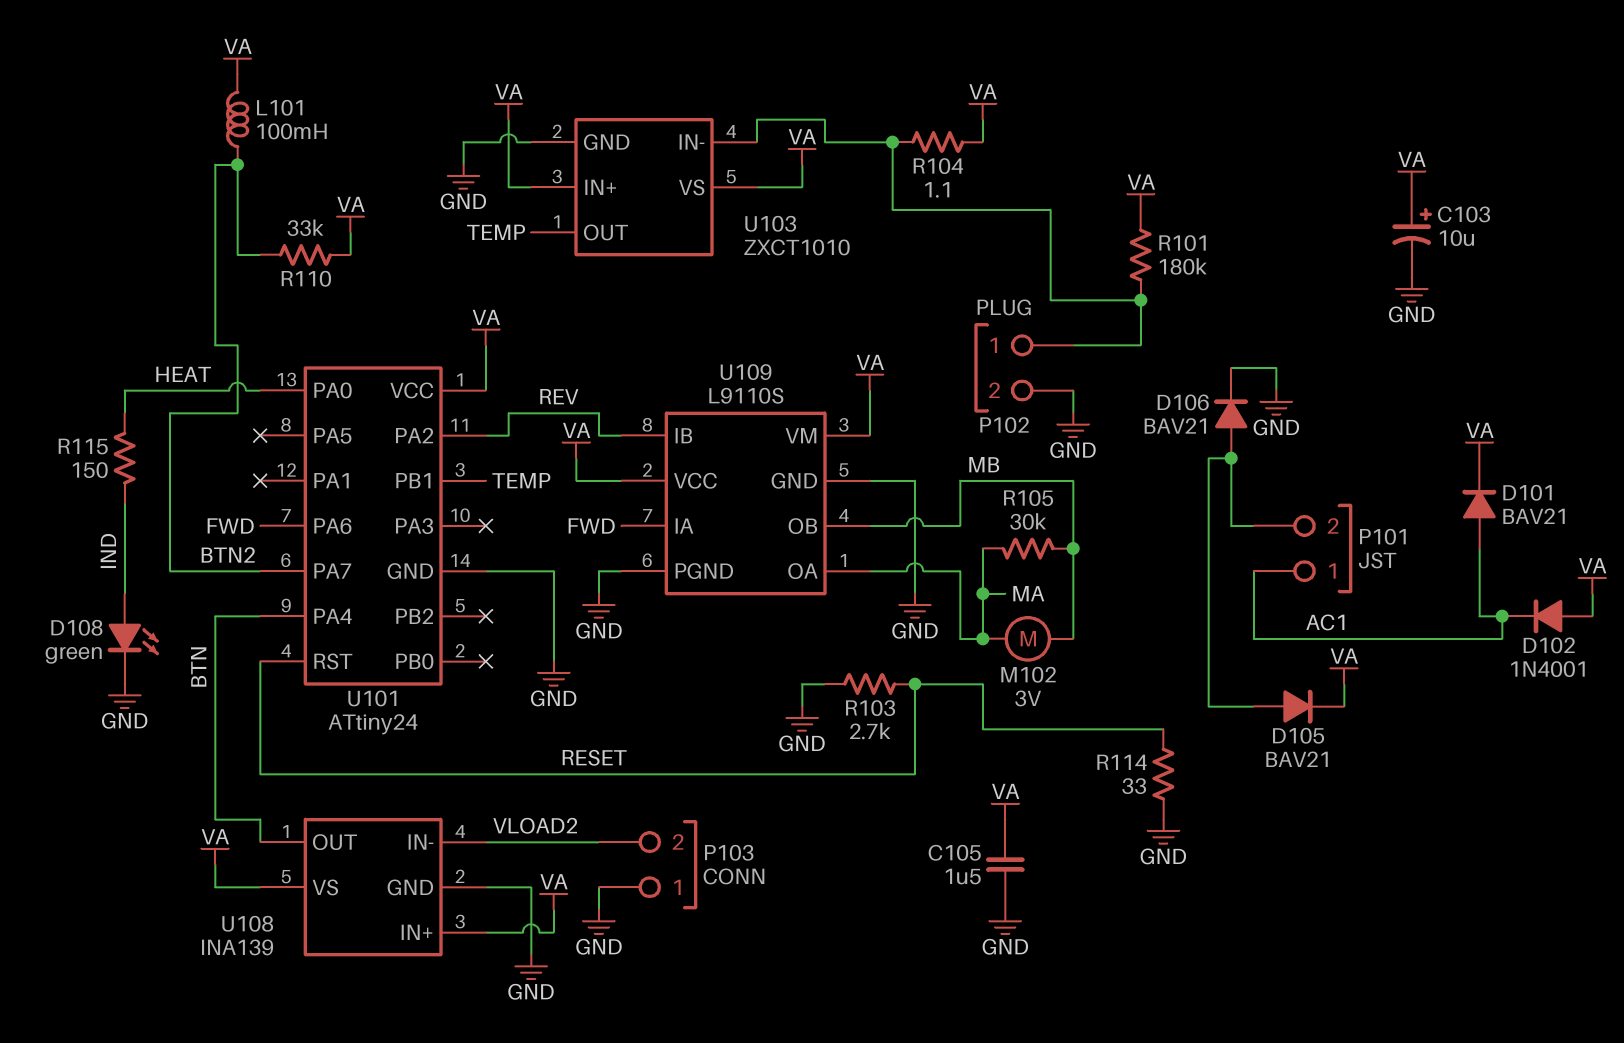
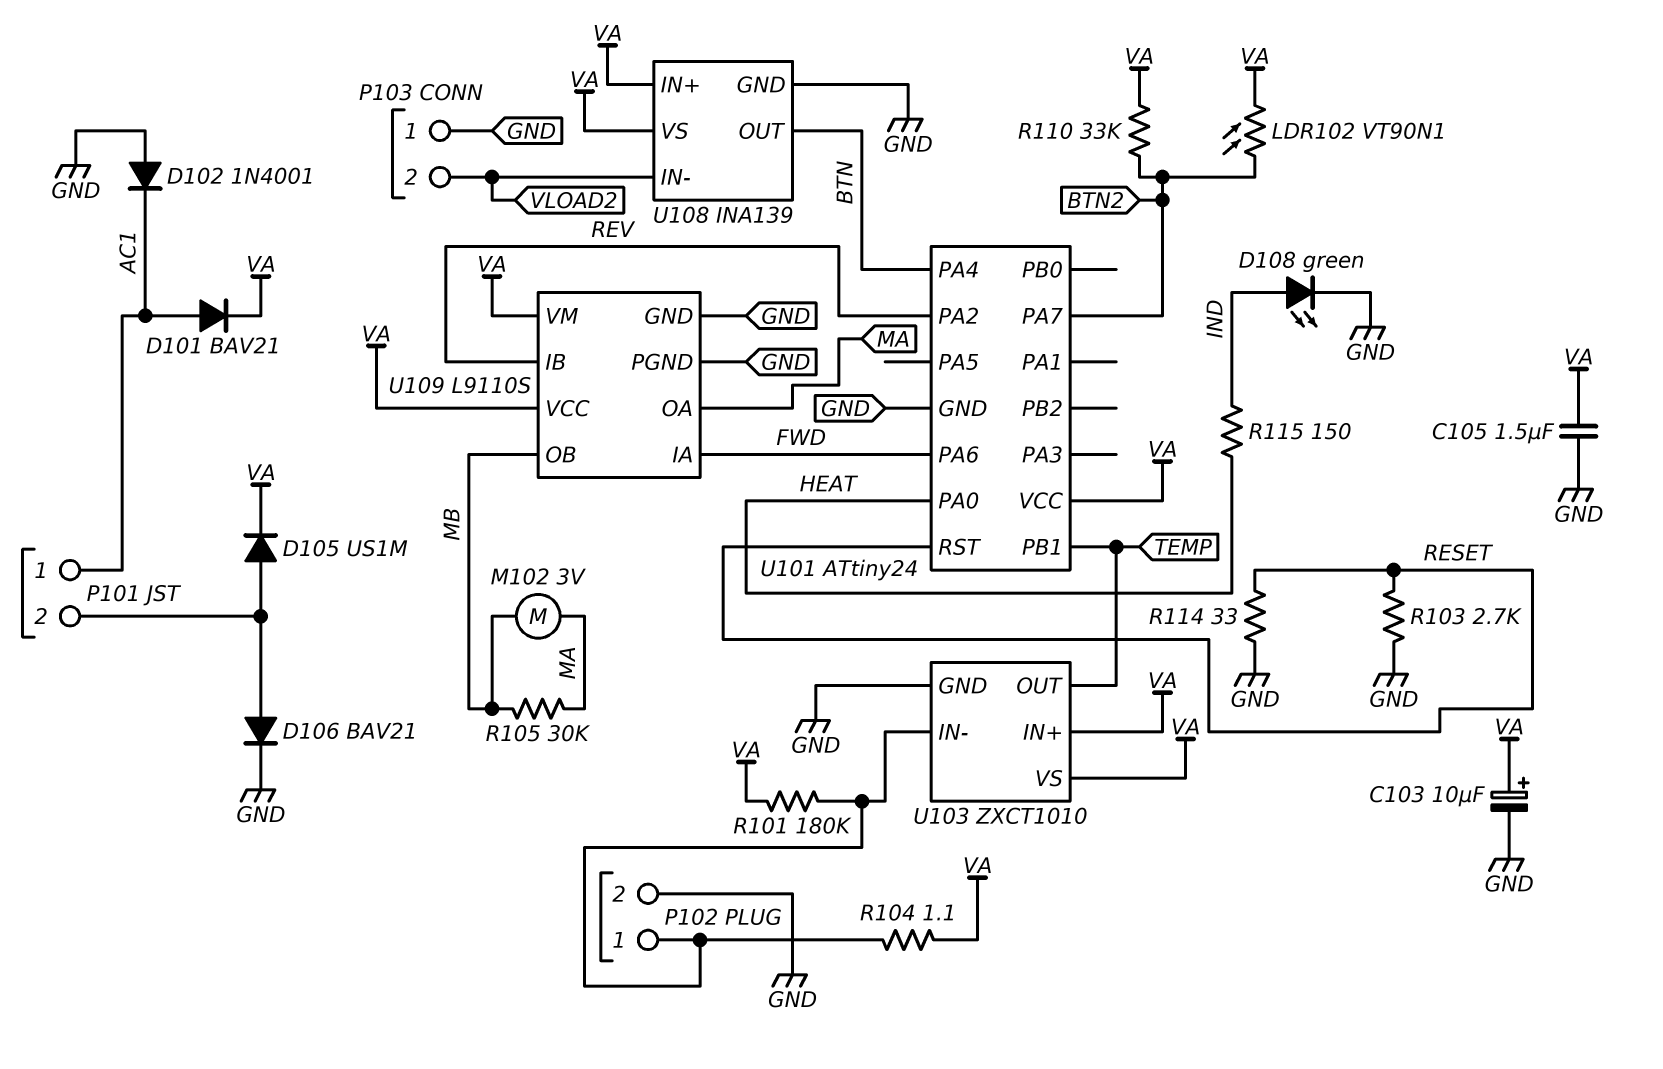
D102: diode 1N4001 (A VA, K AC1) -> diode 1N4001 (A GND, K AC1)
D105: diode BAV21 (A P101/2, K VA) -> diode US1M (A P101/2, K VA)
L101: 100mH (BTN2, VA) -> none
LDR102: none -> VT90N1 (BTN2, VA)

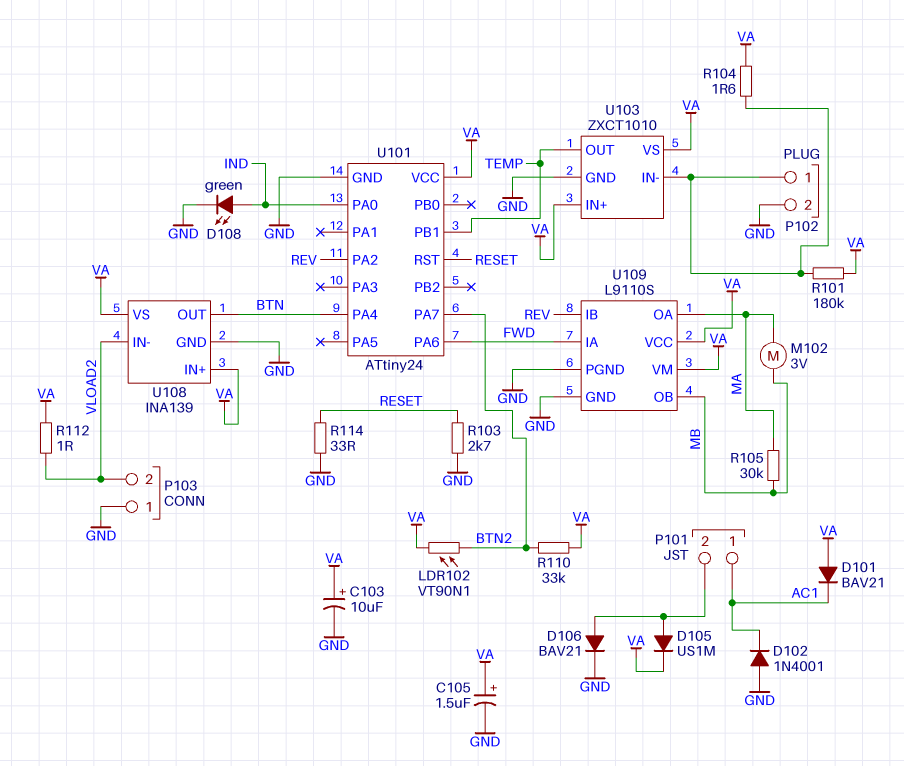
C105: 1.5uF (GND, VA) -> 1.5uF (plus VA, minus GND)
D101: diode BAV21 (A AC1, K VA) -> diode BAV21 (A VA, K AC1)
R104: 1.1 (P102/1, VA) -> 1.6 (P102/1, VA)
R112: none -> 1 (VA, VLOAD2)
R115: 150 (HEAT, IND) -> none
U101 pin PA0: HEAT -> IND

